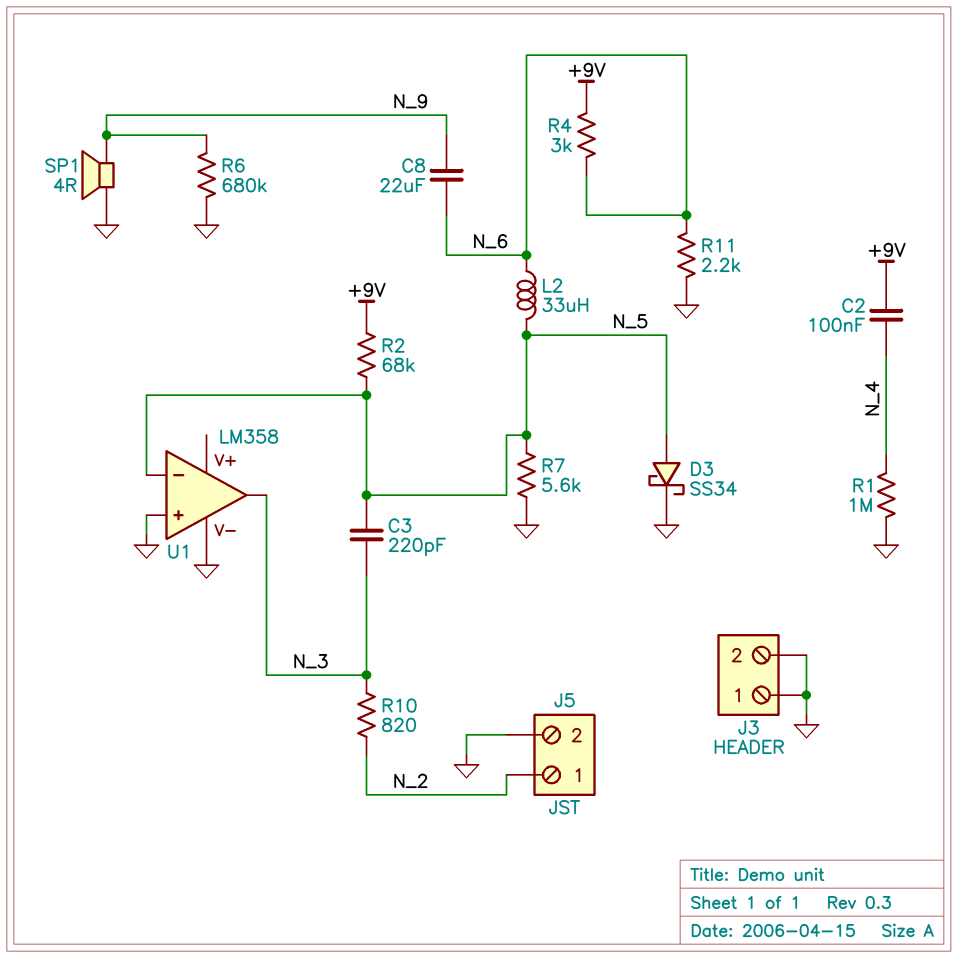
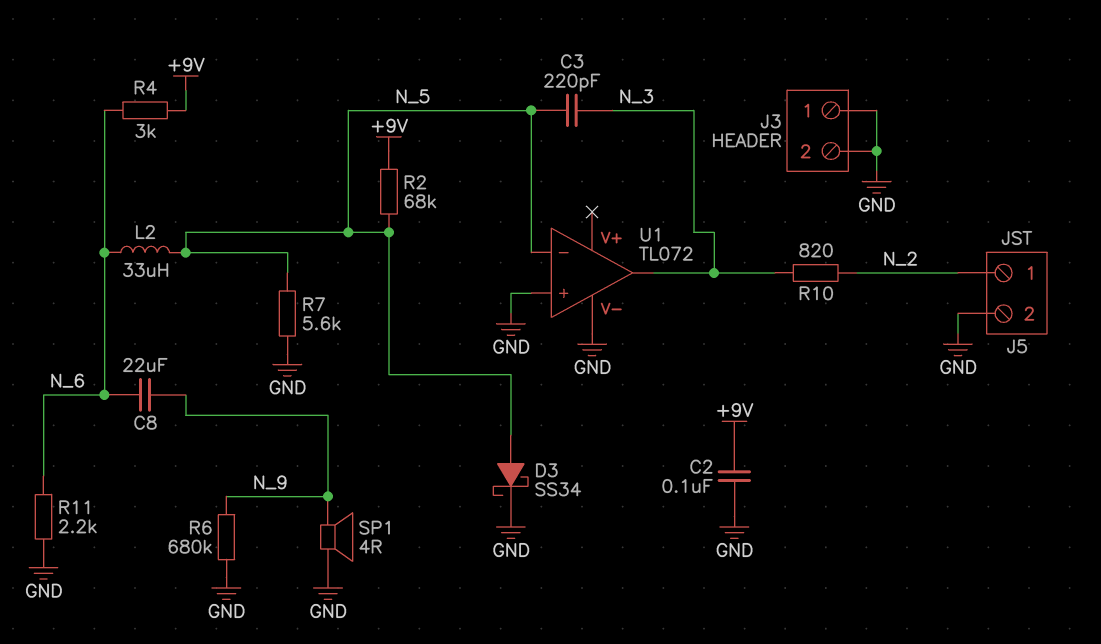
C2: 100nF (+9V, N_4) -> 100nF (+9V, GND)
R1: 1M (GND, N_4) -> none
U1: LM358 -> TL072

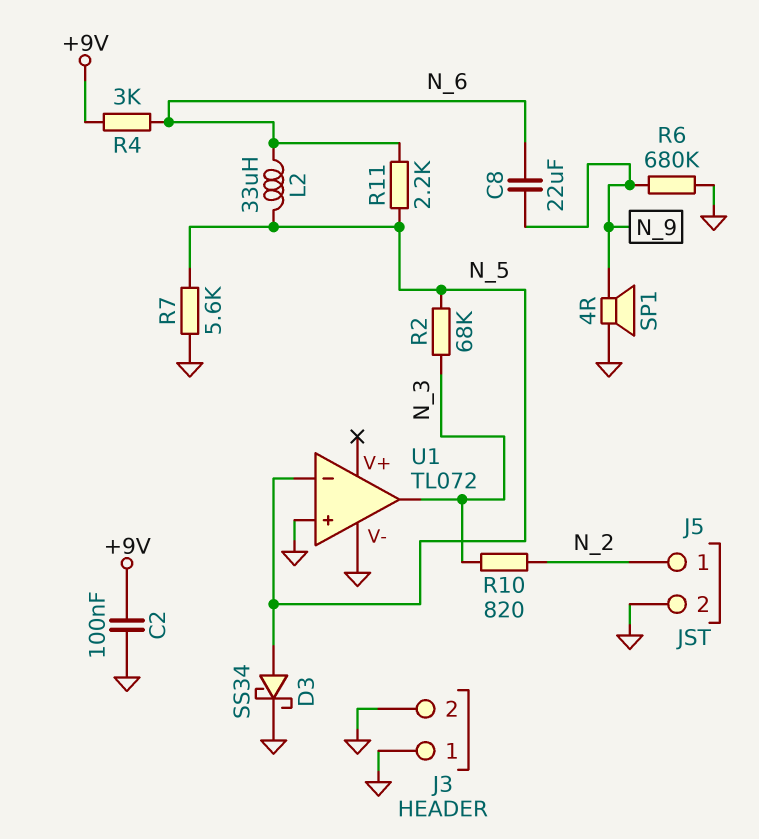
C3: 220pF (N_3, N_5) -> none
R2: 68k (+9V, N_5) -> 68k (N_3, N_5)
R11: 2.2k (GND, N_6) -> 2.2k (N_5, N_6)

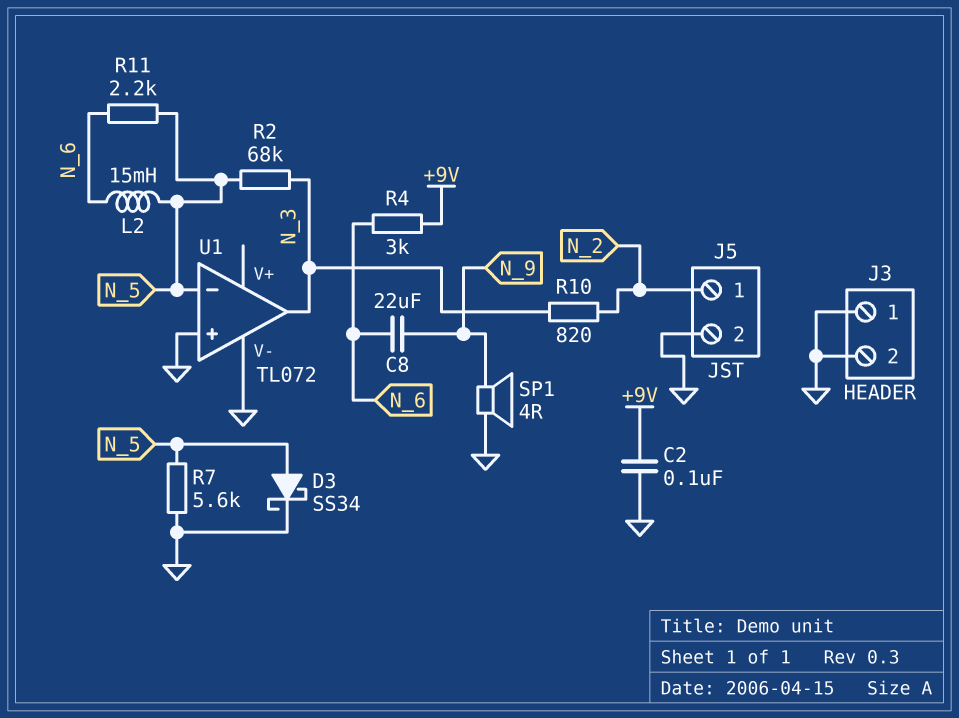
L2: 33uH (N_5, N_6) -> 15mH (N_5, N_6)
R6: 680k (GND, N_9) -> none

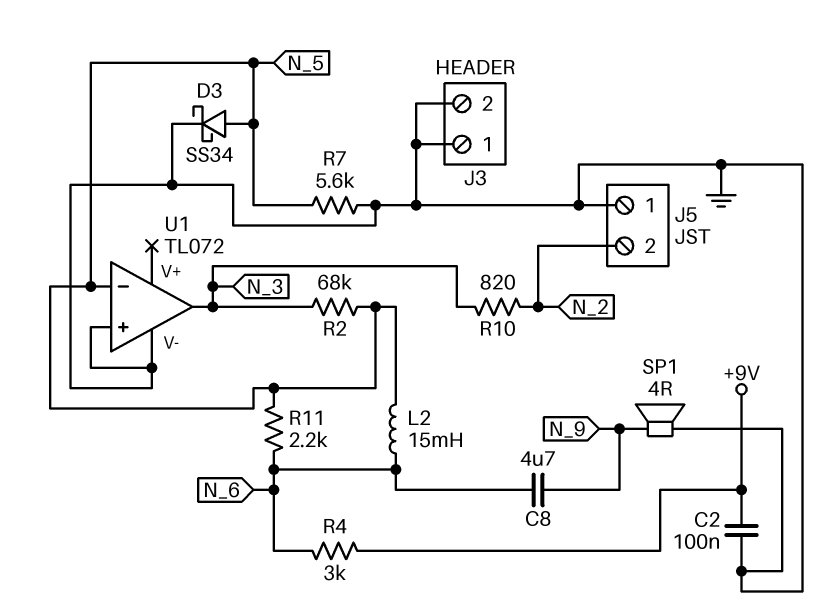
C8: 22uF (N_6, N_9) -> 4.7uF (N_6, N_9)
J5 pin 1: N_2 -> GND
J5 pin 2: GND -> N_2

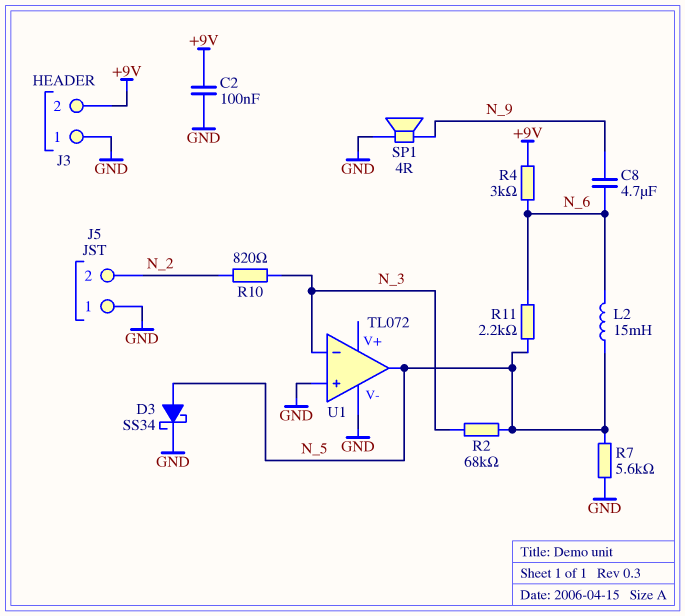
J3 pin 2: GND -> +9V
U1 pin in-: N_5 -> N_3
U1 pin out: N_3 -> N_5

